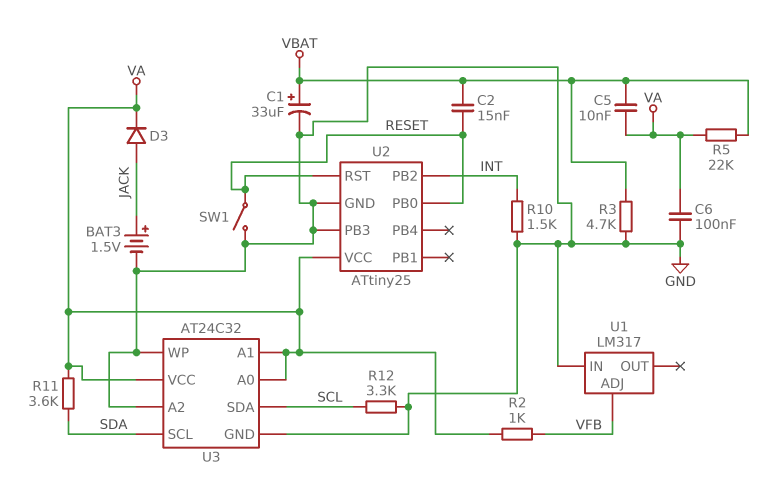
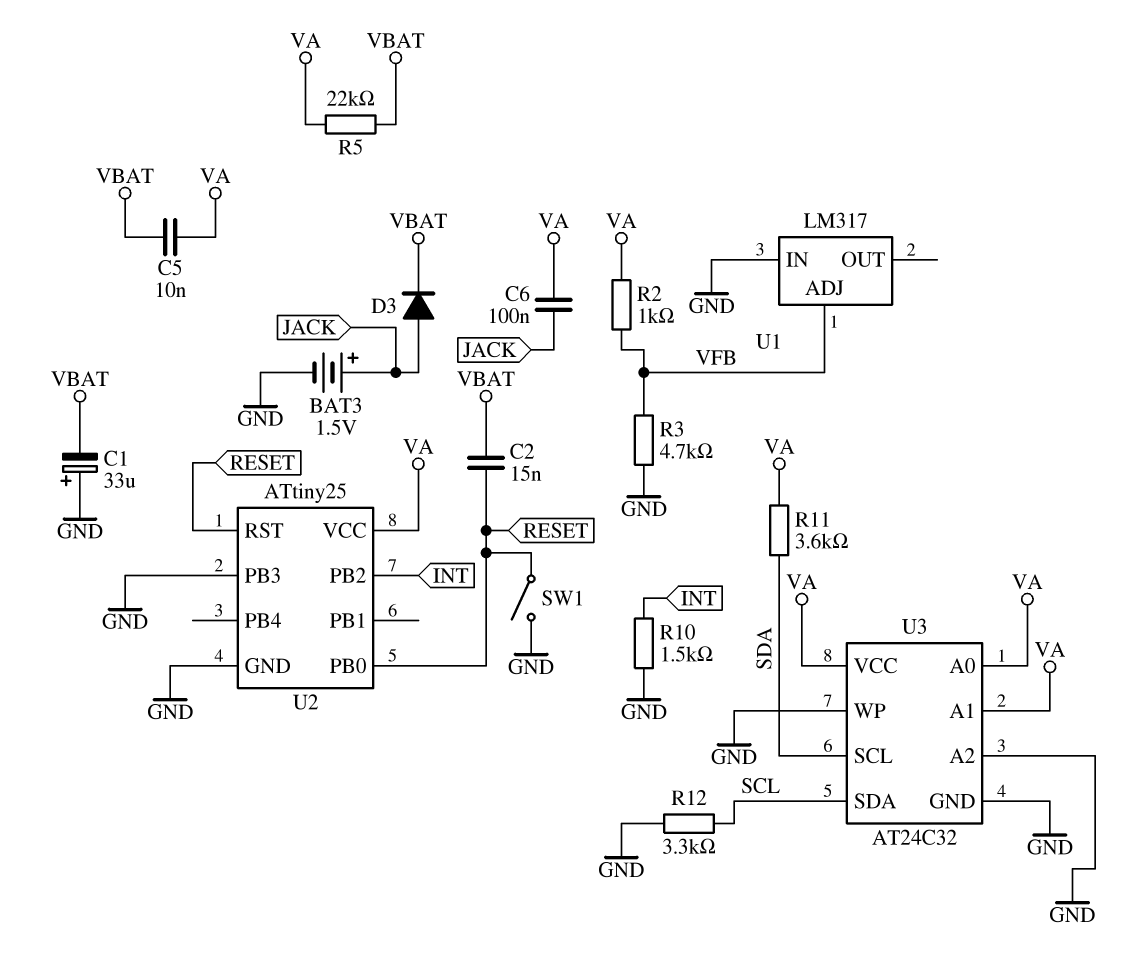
C1: 33uF (plus VBAT, minus GND) -> 33uF (plus GND, minus VBAT)
C6: 100nF (GND, VA) -> 100nF (JACK, VA)
D3: diode (A JACK, K VA) -> diode (A JACK, K VBAT)
R3: 4.7k (GND, VBAT) -> 4.7k (GND, VFB)

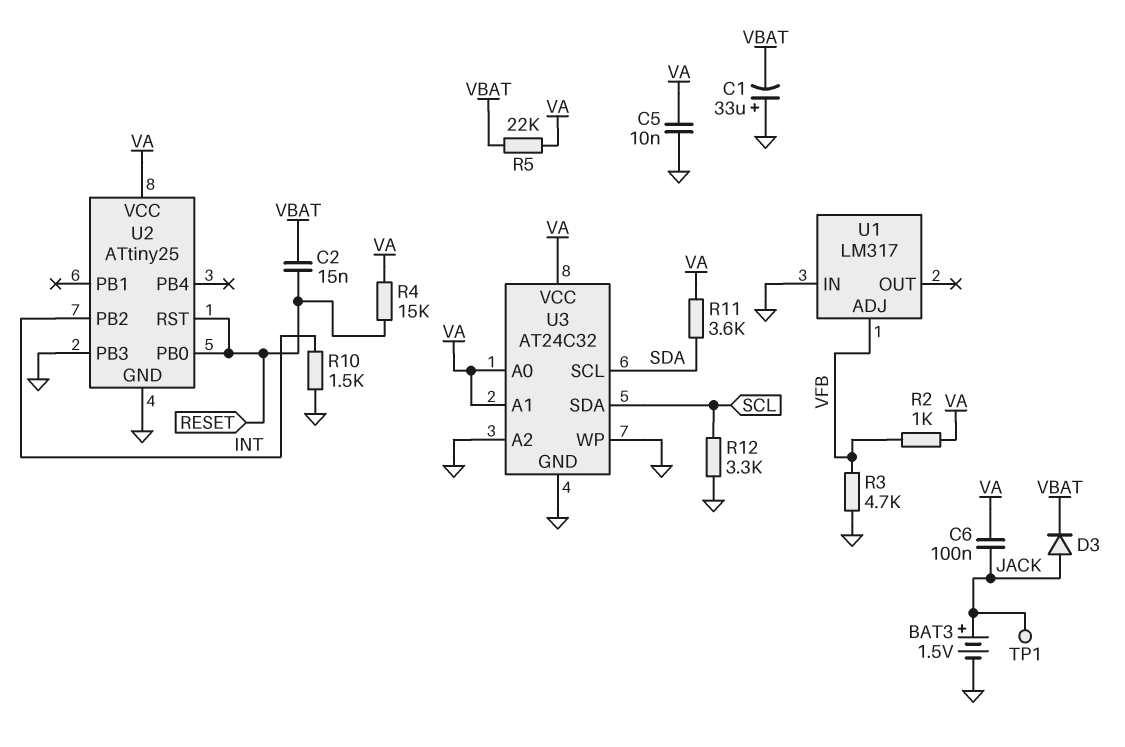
C5: 10nF (VA, VBAT) -> 10nF (GND, VA)
R4: none -> 15k (RESET, VA)
SW1: switch (GND, RESET) -> none
TP1: none -> test point (JACK)

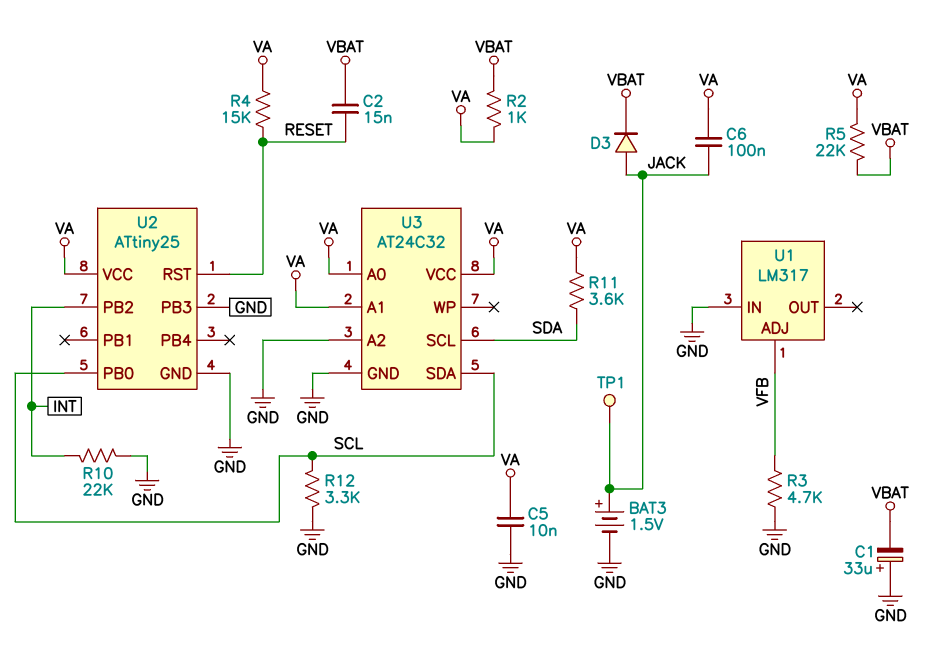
R2: 1k (VA, VFB) -> 1k (VA, VBAT)
R10: 1.5k (GND, INT) -> 22k (GND, INT)
U2 pin PB0: RESET -> SCL
U3 pin WP: GND -> none

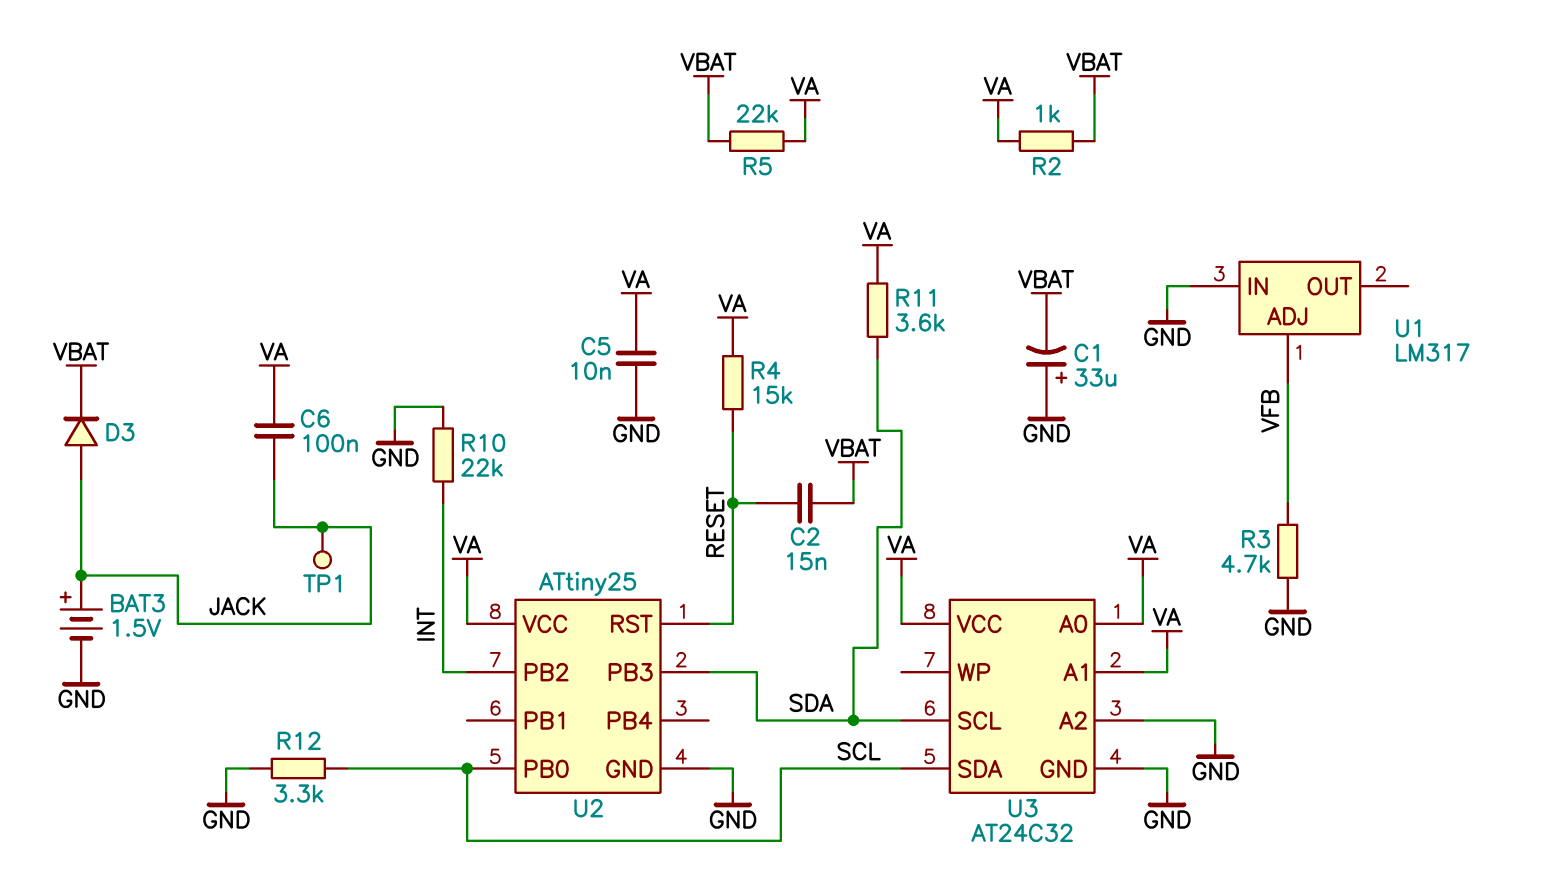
U2 pin PB3: GND -> SDA

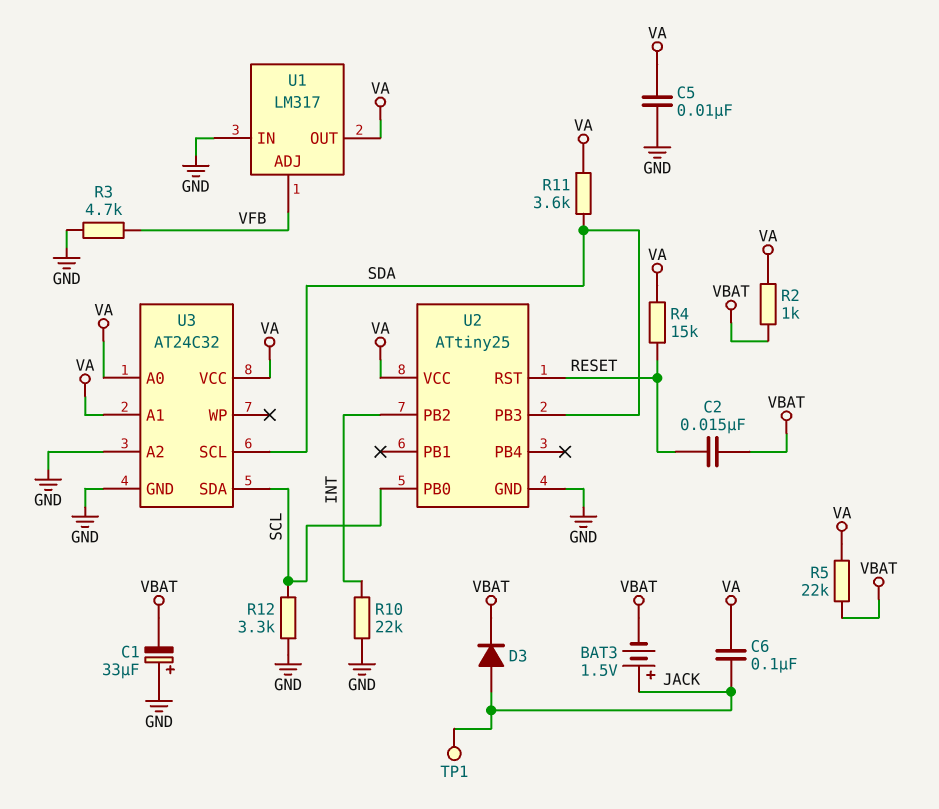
BAT3: 1.5V (plus JACK, minus GND) -> 1.5V (plus JACK, minus VBAT)
U1 pin OUT: none -> VA

